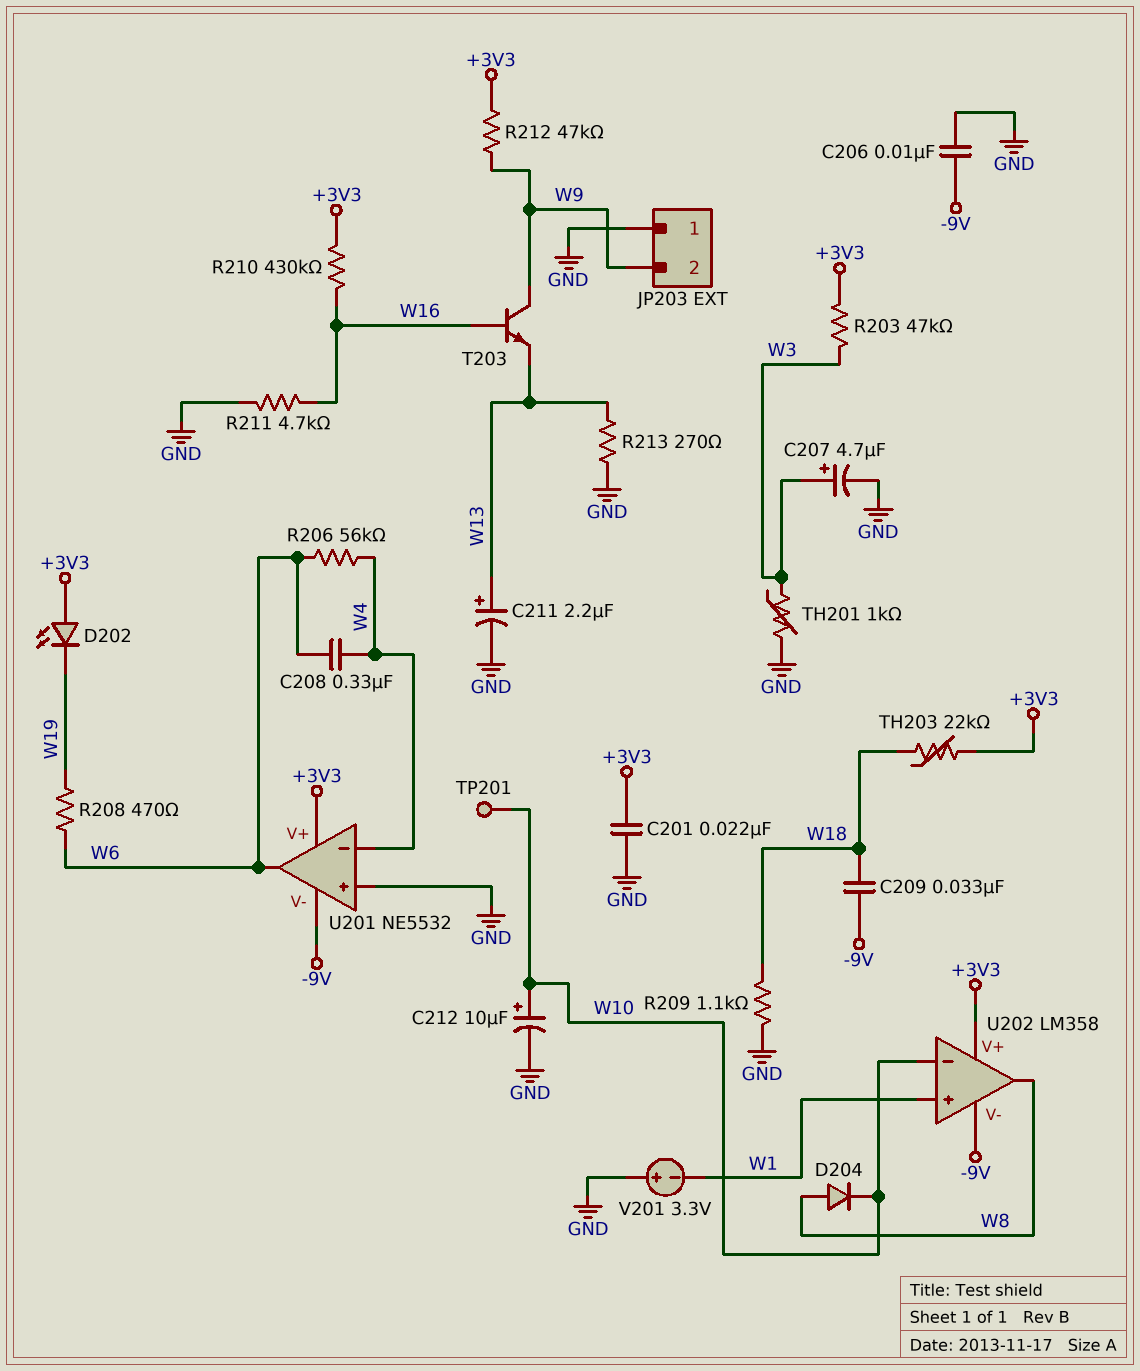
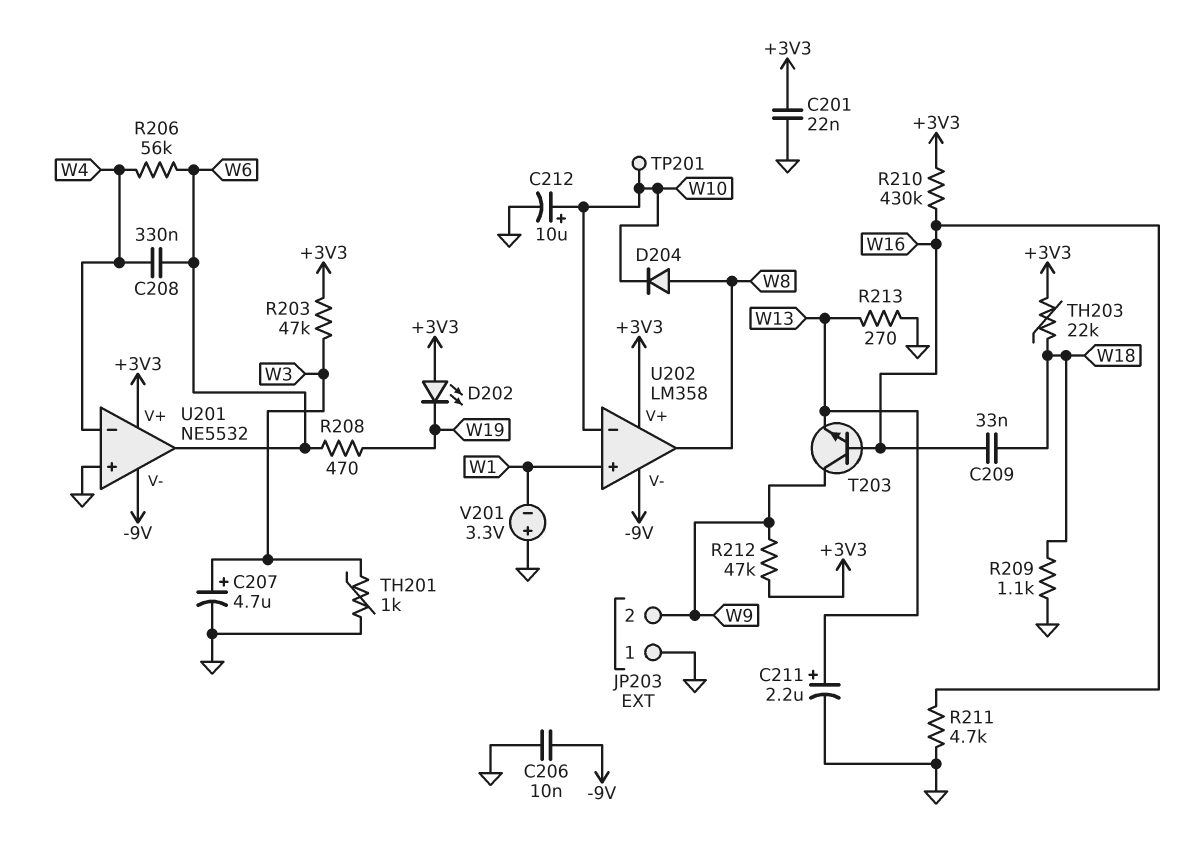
C209: 33nF (-9V, W18) -> 33nF (W16, W18)

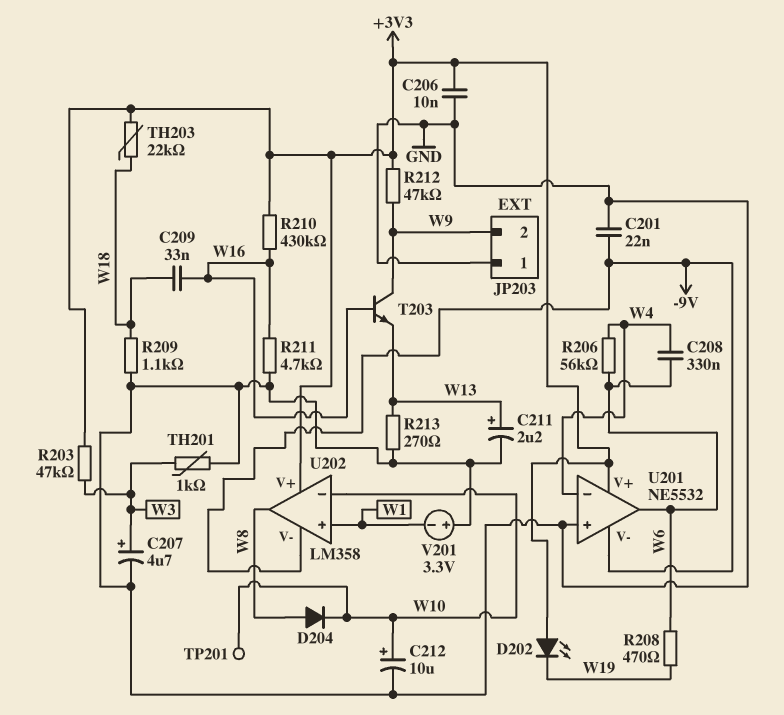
C201: 22nF (+3V3, GND) -> 22nF (-9V, GND)
C206: 10nF (-9V, GND) -> 10nF (+3V3, GND)

